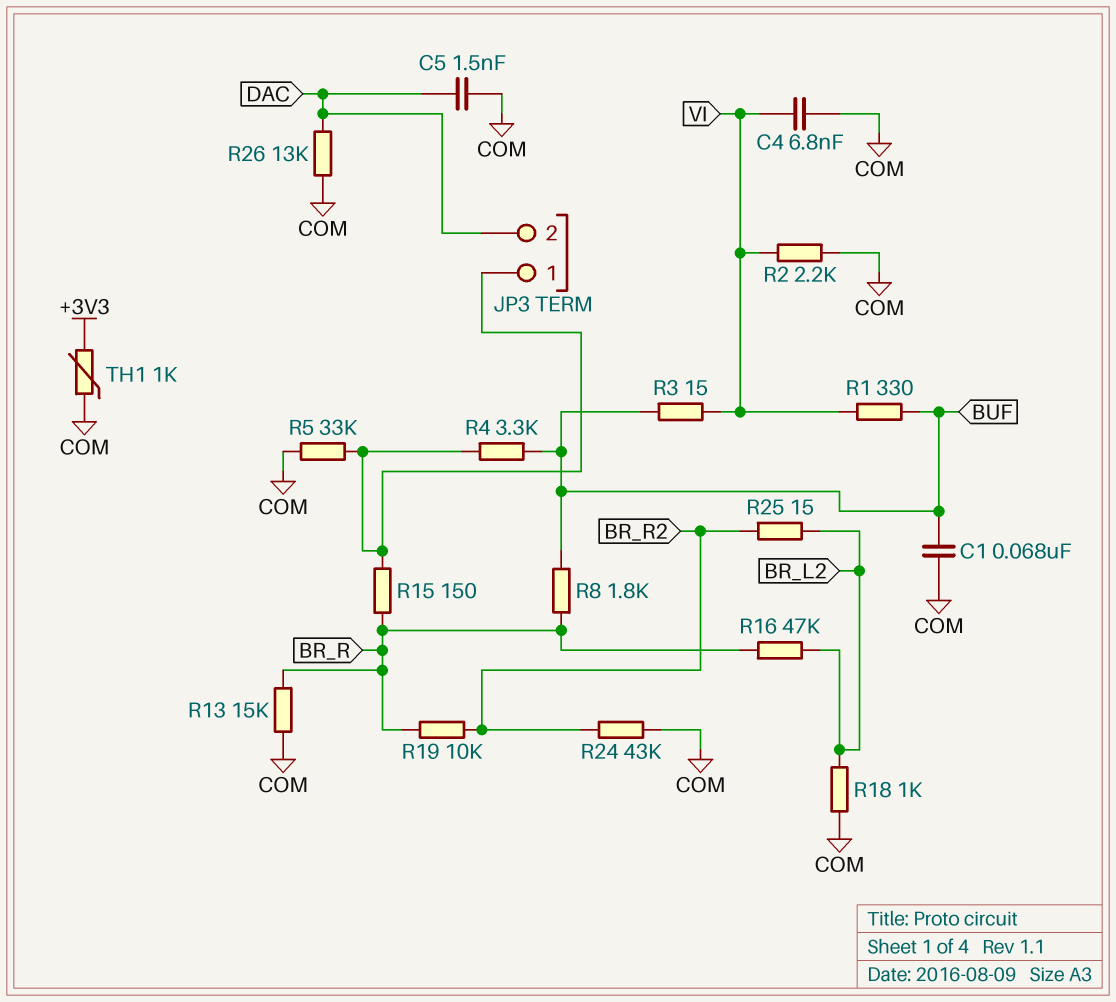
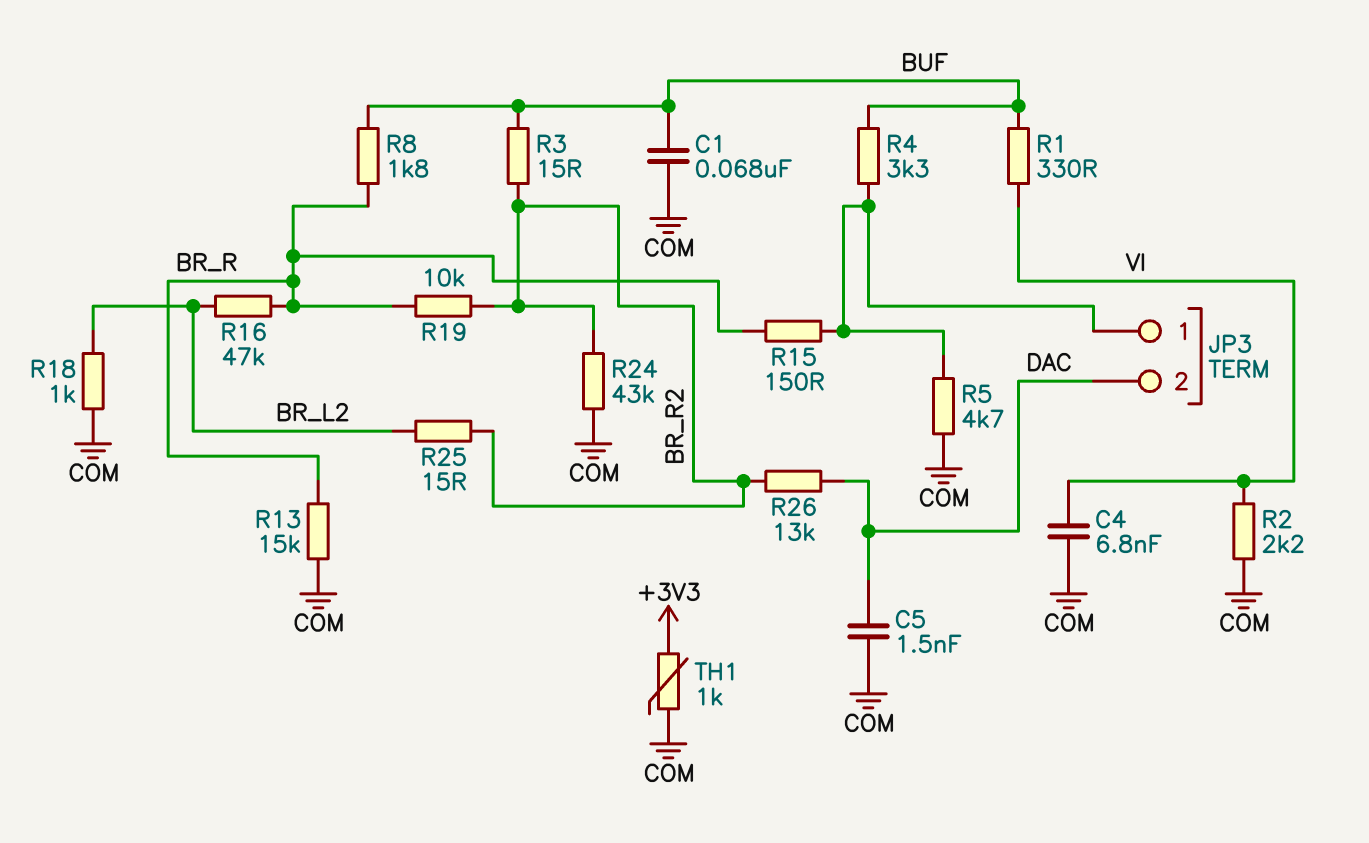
R3: 15 (BUF, VI) -> 15 (BR_R2, BUF)
R5: 33k (COM, JP3/1) -> 4.7k (COM, JP3/1)
R26: 13k (COM, DAC) -> 13k (BR_R2, DAC)

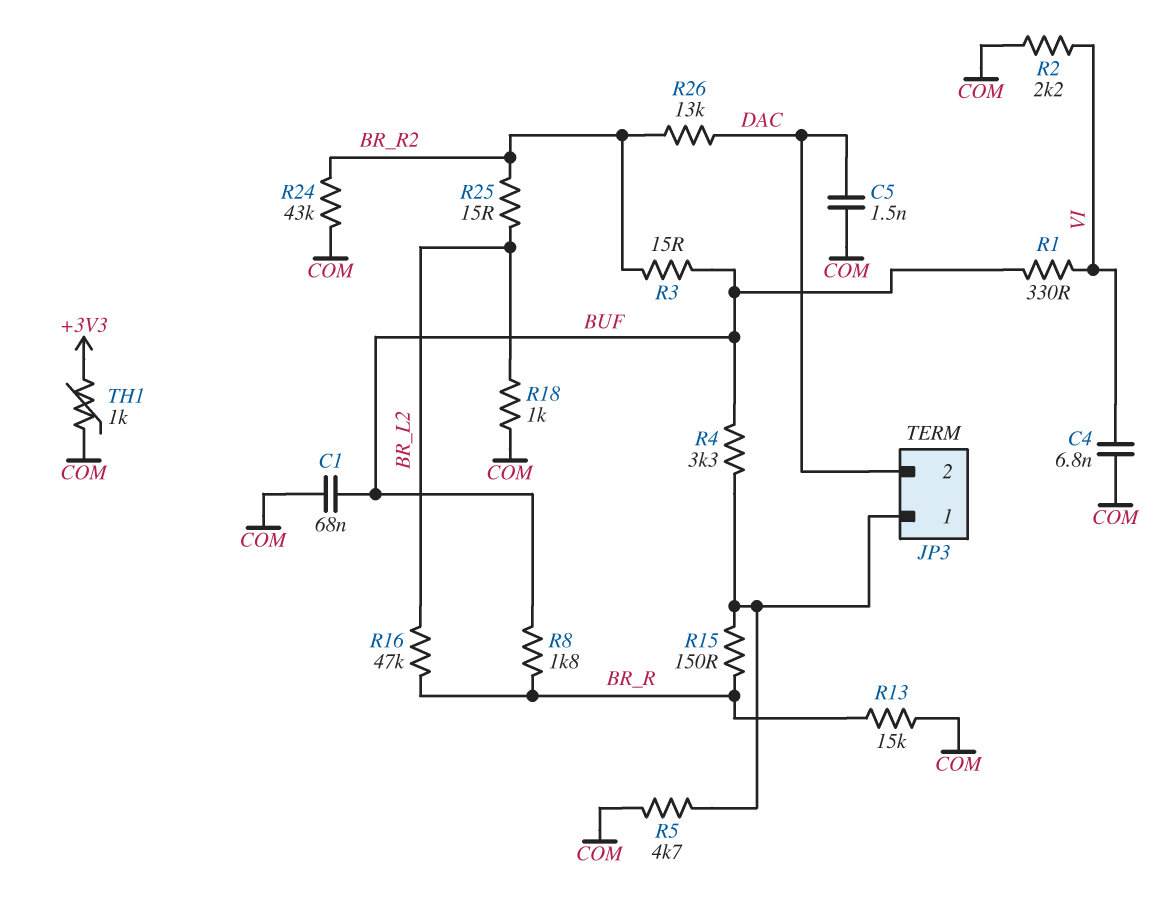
R19: 10k (BR_R, BR_R2) -> none

